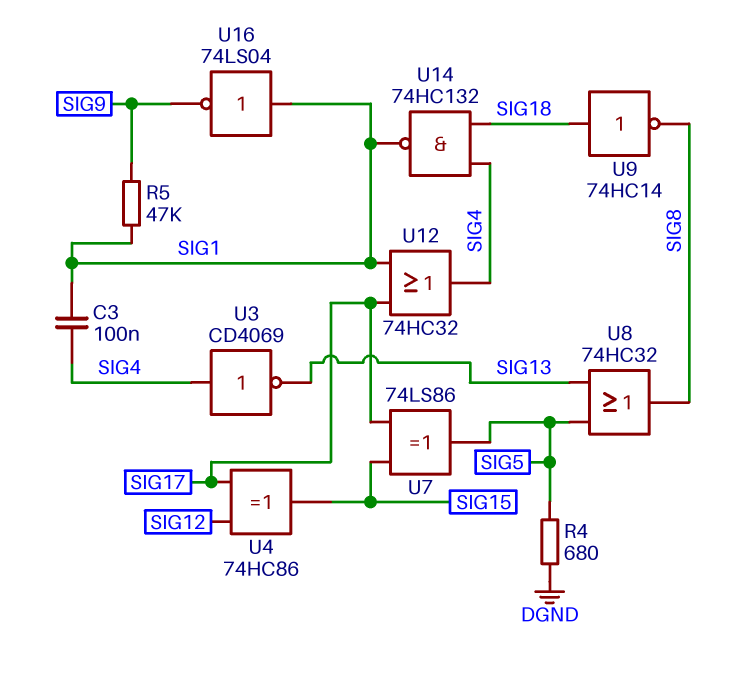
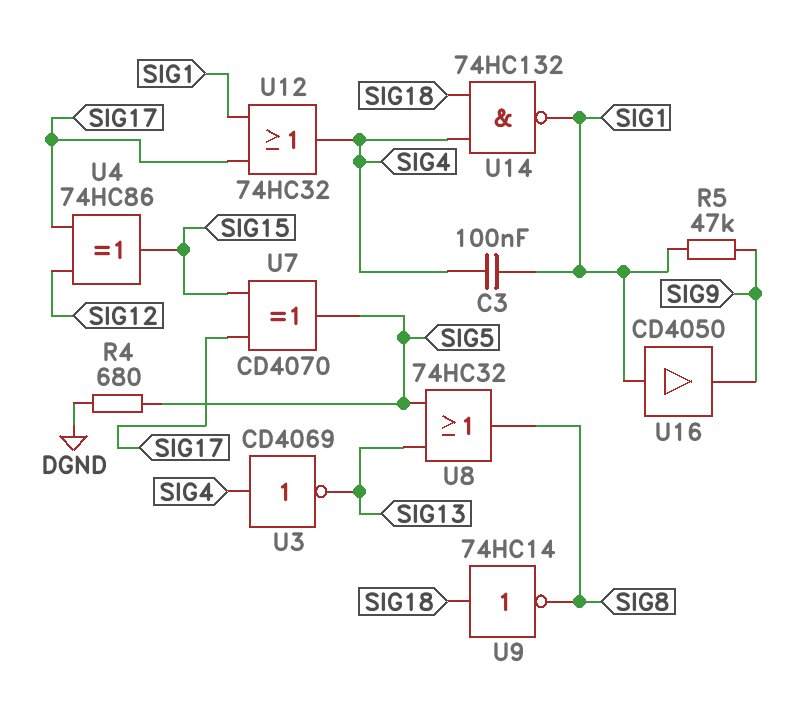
U7: XOR 74LS86 (in SIG15, in SIG17, out SIG5) -> XOR CD4070 (in SIG15, in SIG17, out SIG5)
U16: NOT 74LS04 (in SIG1, out SIG9) -> buffer CD4050 (in SIG1, out SIG9)

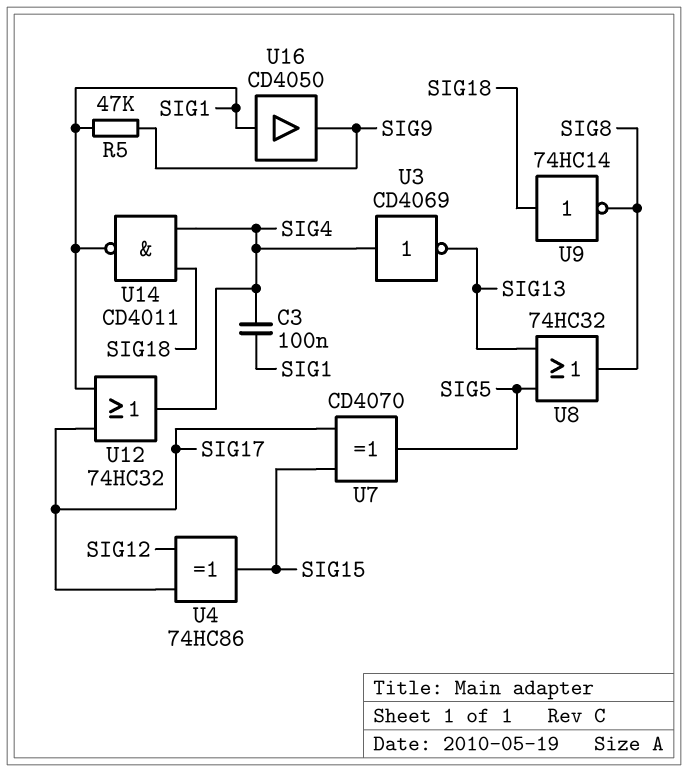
R4: 680 (DGND, SIG5) -> none
U14: NAND 74HC132 (in SIG4, in SIG18, out SIG1) -> NAND CD4011 (in SIG4, in SIG18, out SIG1)

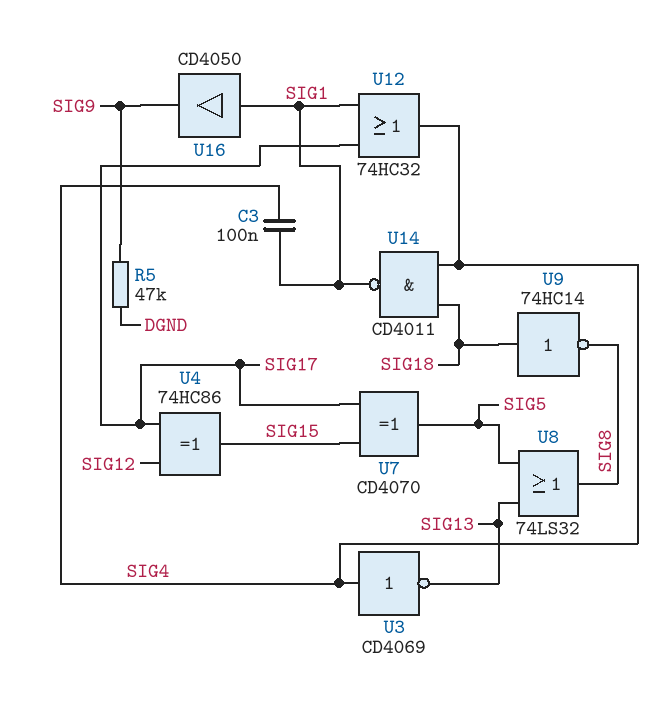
R5: 47k (SIG1, SIG9) -> 47k (DGND, SIG9)
U8: OR 74HC32 (in SIG5, in SIG13, out SIG8) -> OR 74LS32 (in SIG5, in SIG13, out SIG8)

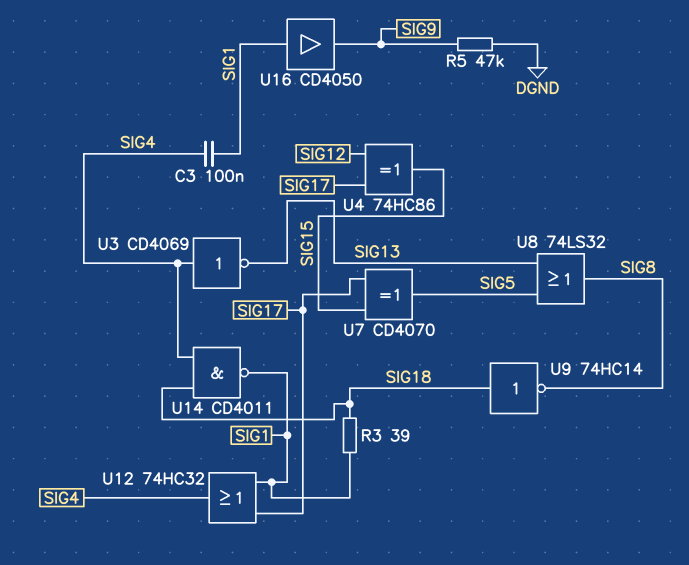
R3: none -> 39 (SIG1, SIG18)

